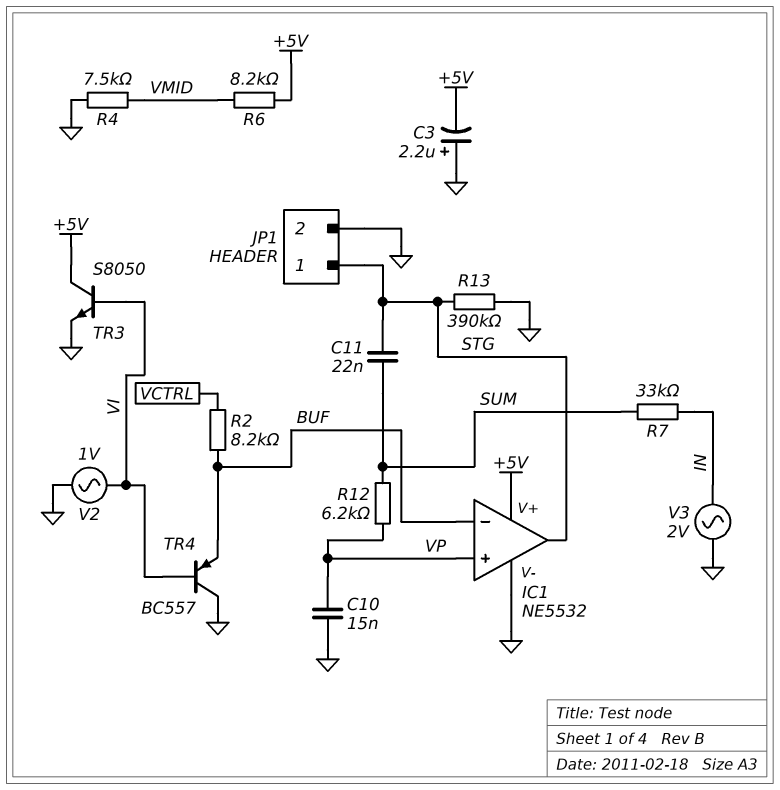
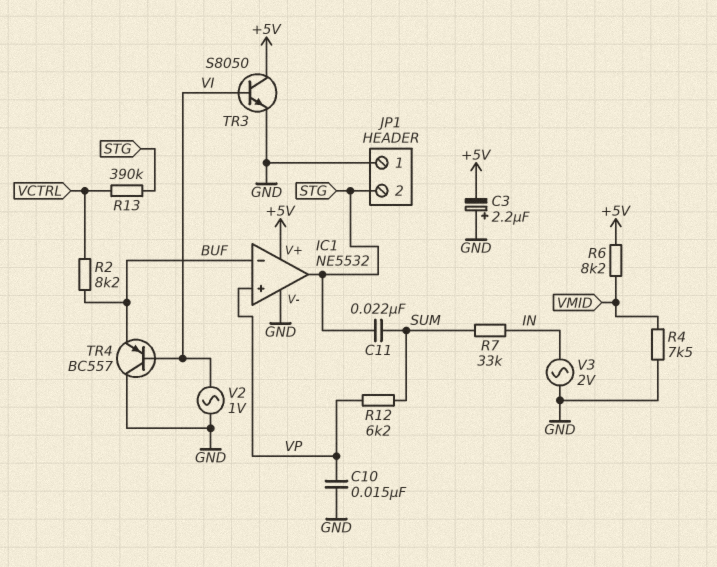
JP1 pin 1: STG -> GND
JP1 pin 2: GND -> STG
R13: 390k (GND, STG) -> 390k (STG, VCTRL)

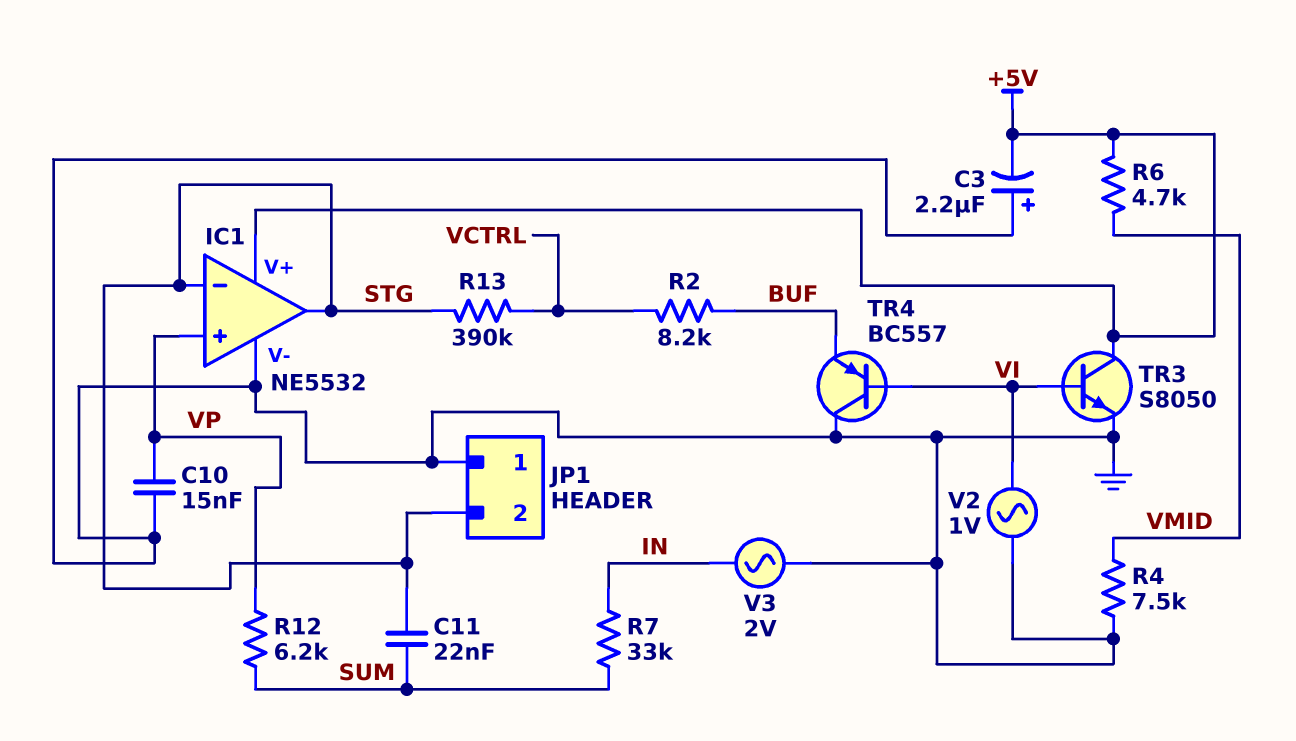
IC1 pin in-: BUF -> STG
R6: 8.2k (+5V, VMID) -> 4.7k (+5V, VMID)

